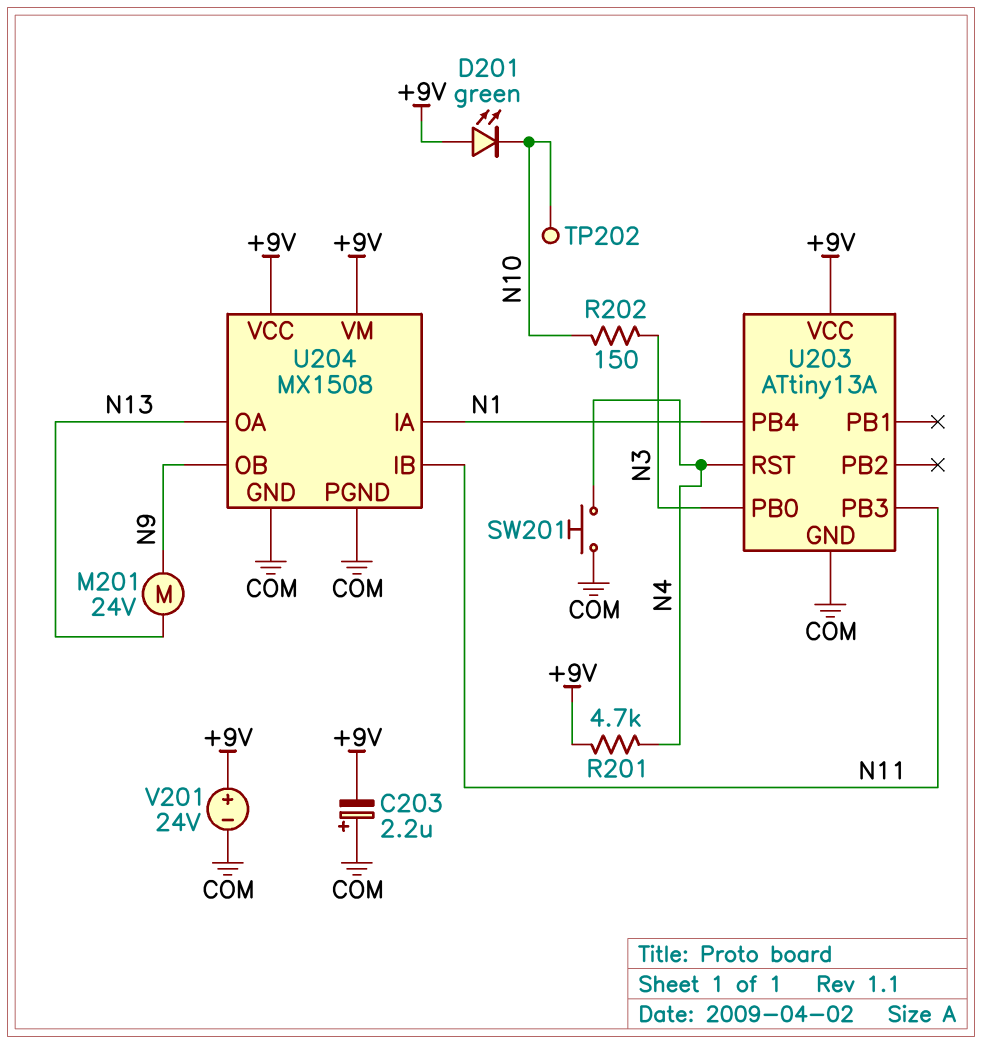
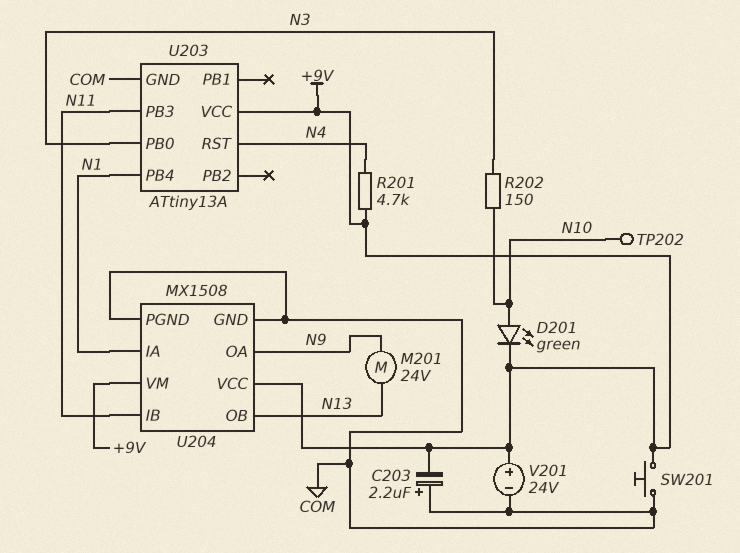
D201: LED green (A +9V, K N10) -> LED green (A N10, K +9V)
SW201: button (COM, N4) -> button (+9V, COM)
U204 pin OA: N13 -> N9
U204 pin OB: N9 -> N13

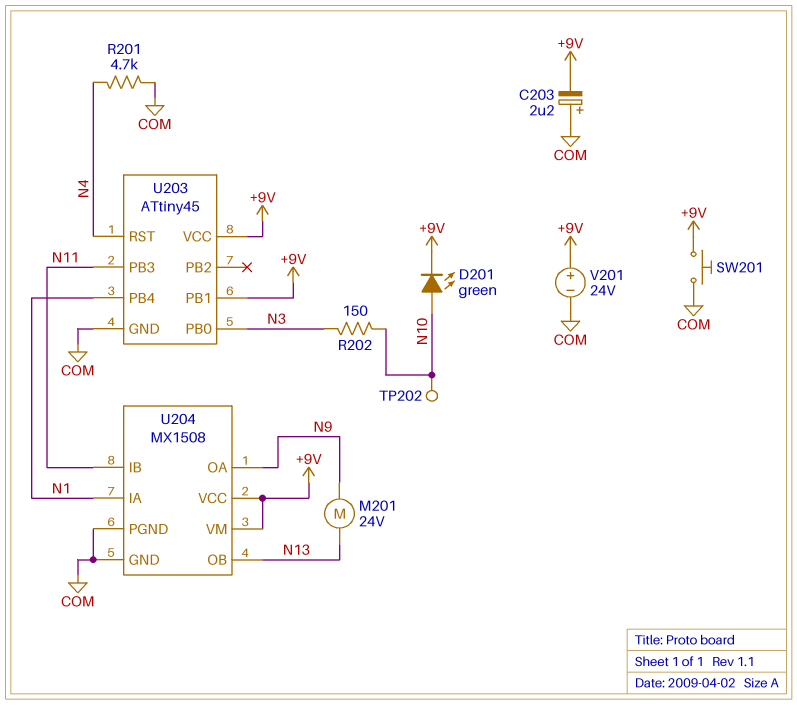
R201: 4.7k (+9V, N4) -> 4.7k (COM, N4)
U203: ATtiny13A -> ATtiny45
U203 pin PB1: none -> +9V

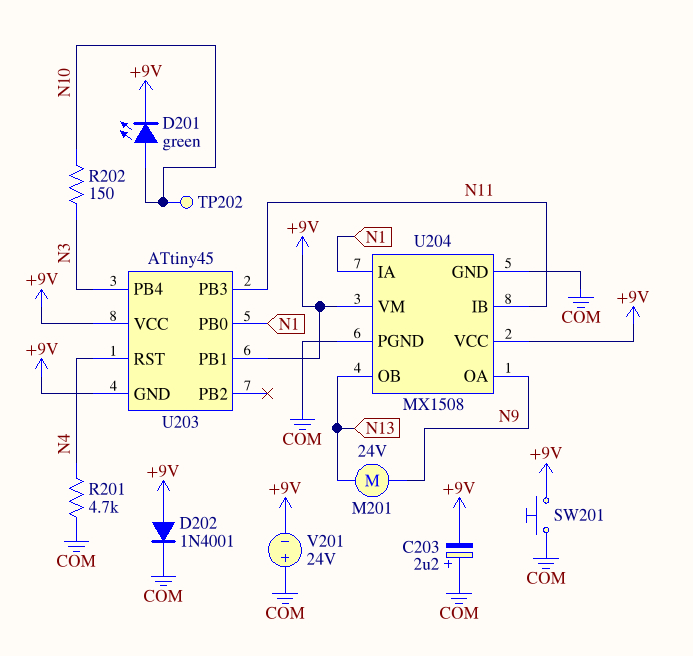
D202: none -> diode 1N4001 (A +9V, K COM)
U203 pin GND: COM -> +9V
U203 pin PB0: N3 -> N1
U203 pin PB4: N1 -> N3
V201: 24V (plus +9V, minus COM) -> 24V (plus COM, minus +9V)

